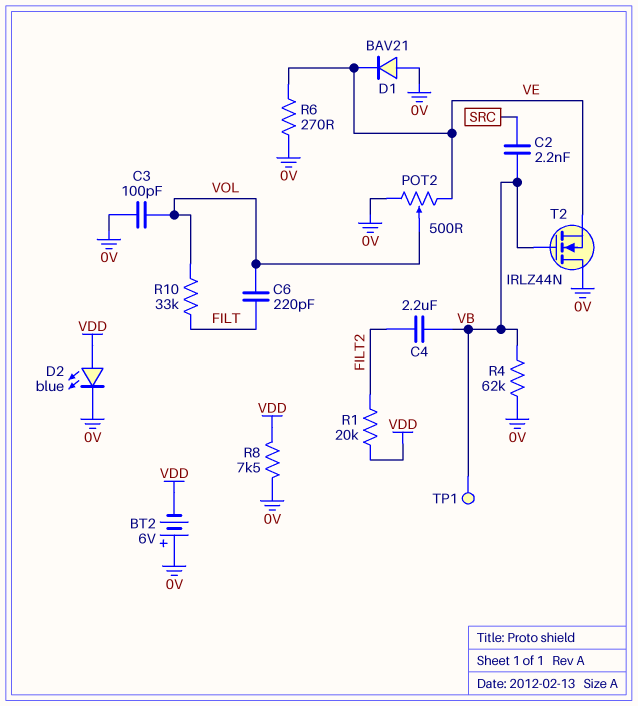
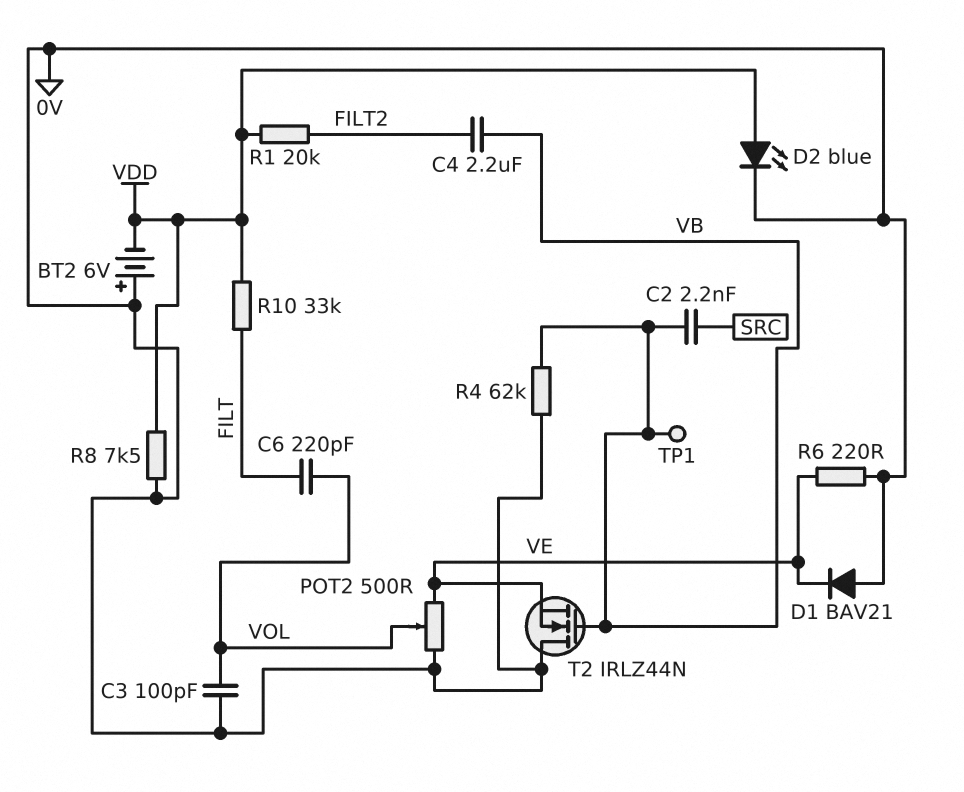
R6: 270 (0V, VE) -> 220 (0V, VE)
R10: 33k (FILT, VOL) -> 33k (FILT, VDD)

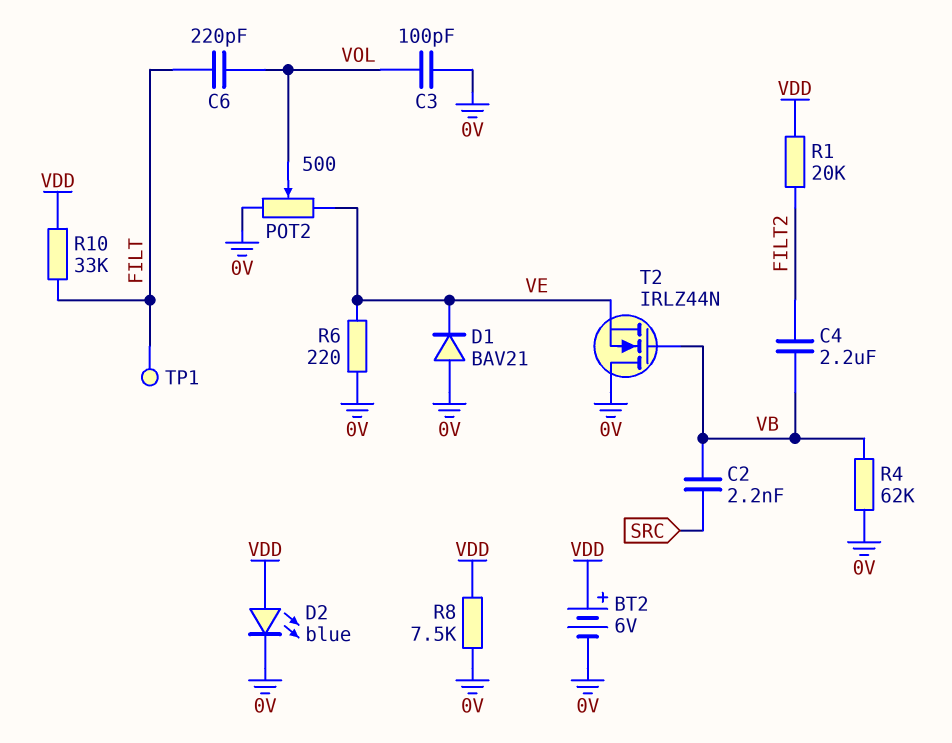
BT2: 6V (plus 0V, minus VDD) -> 6V (plus VDD, minus 0V)
TP1: test point (VB) -> test point (FILT)

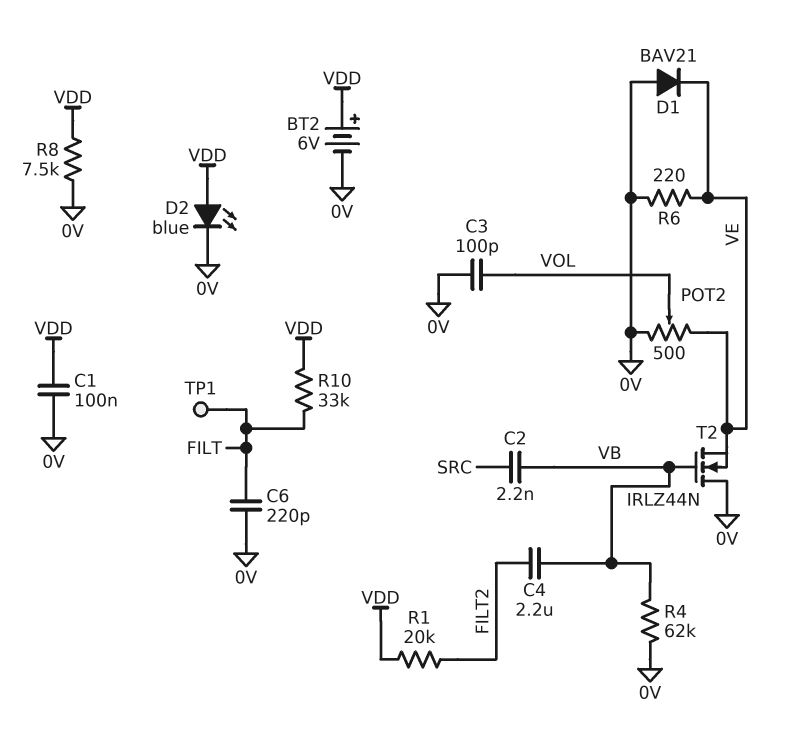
C1: none -> 100nF (0V, VDD)
C6: 220pF (FILT, VOL) -> 220pF (0V, FILT)

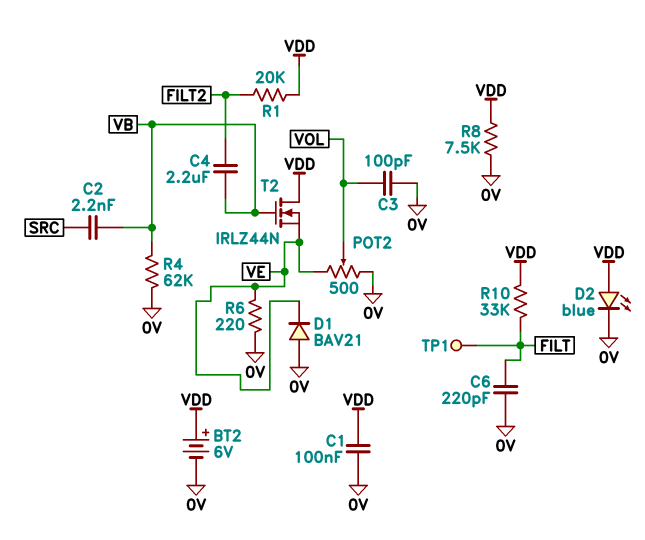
T2: NMOS IRLZ44N (G VB, D 0V, S VE) -> NMOS IRLZ44N (G VB, D VDD, S VE)

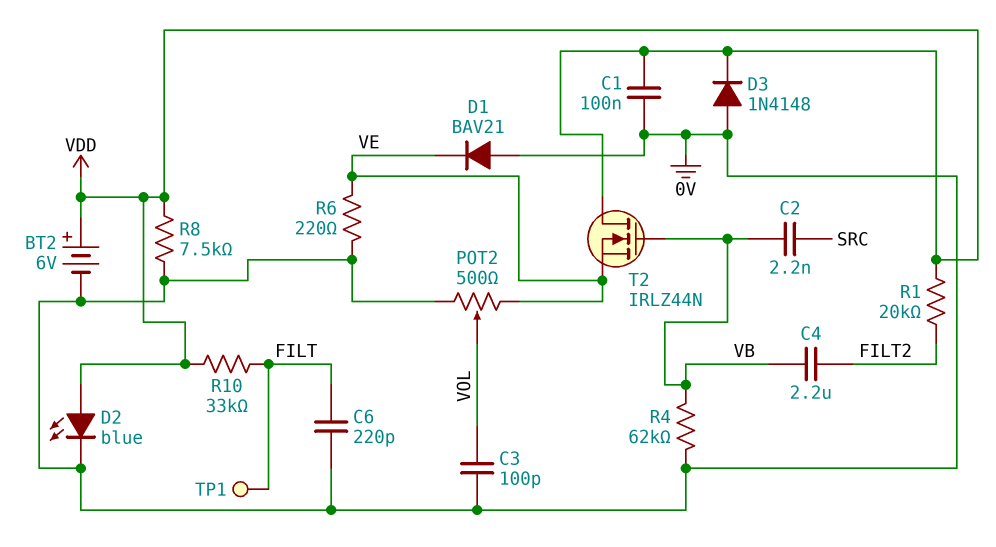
D3: none -> diode 1N4148 (A 0V, K VDD)

